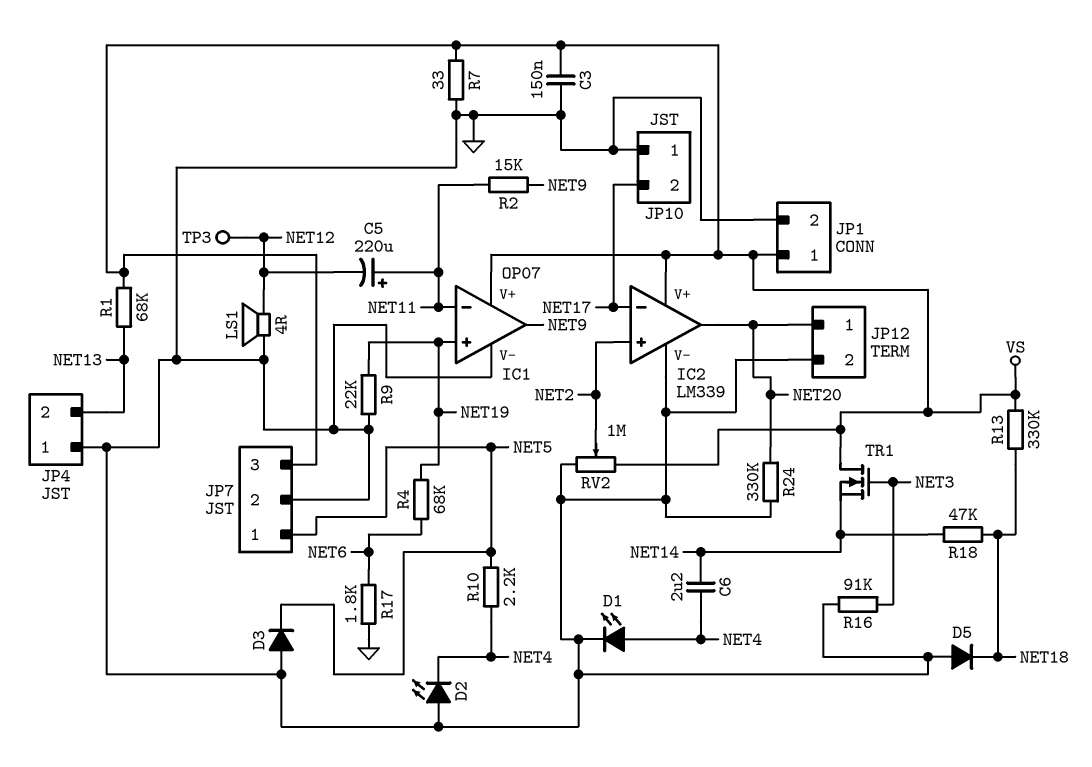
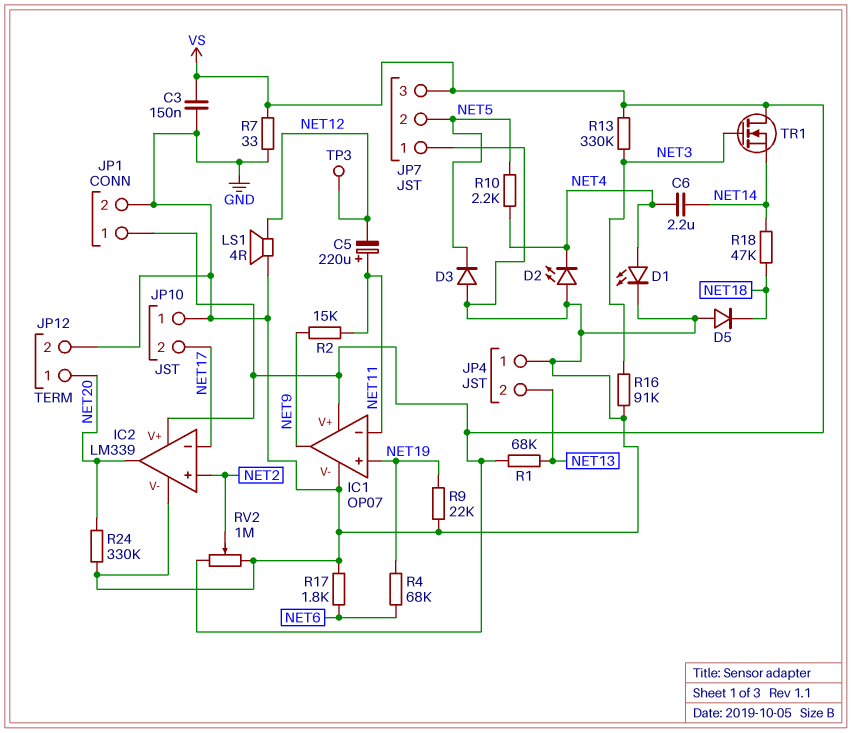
JP7 pin 1: NET5 -> GND
JP7 pin 2: GND -> NET5
R13: 330k (NET18, VS) -> 330k (NET3, VS)

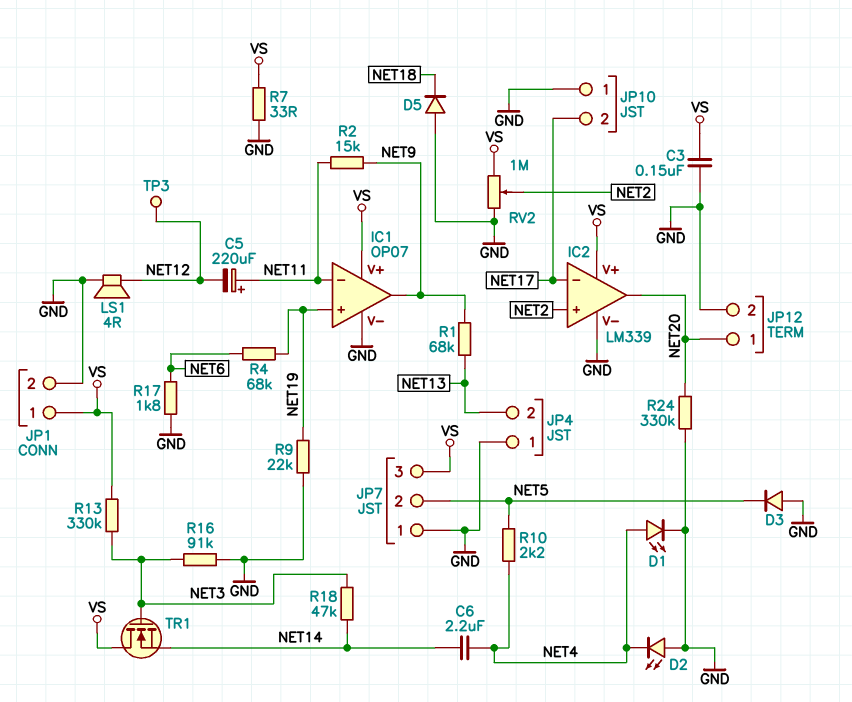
R1: 68k (NET13, VS) -> 68k (NET9, NET13)
R18: 47k (NET14, NET18) -> 47k (NET3, NET14)

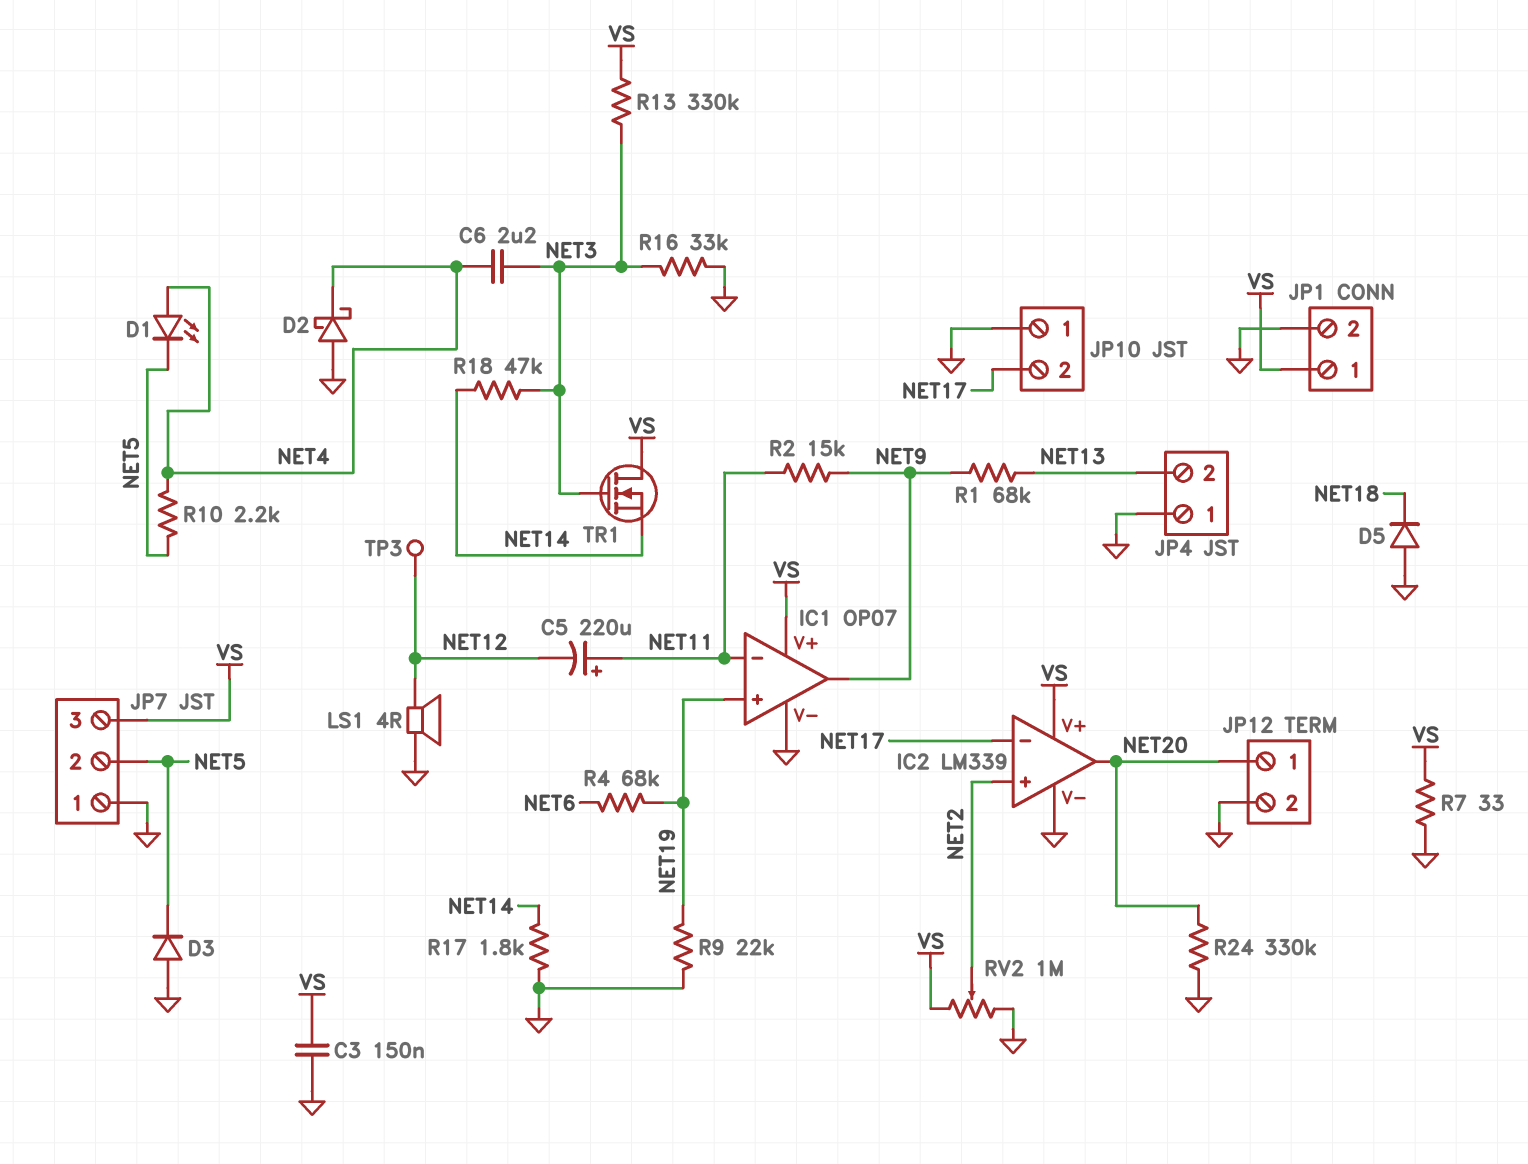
C6: 2.2uF (NET4, NET14) -> 2.2uF (NET3, NET4)
D1: LED (A NET4, K GND) -> LED (A NET4, K NET5)
D2: LED (A GND, K NET4) -> schottky (A GND, K NET4)
R16: 91k (GND, NET3) -> 33k (GND, NET3)
R17: 1.8k (GND, NET6) -> 1.8k (GND, NET14)

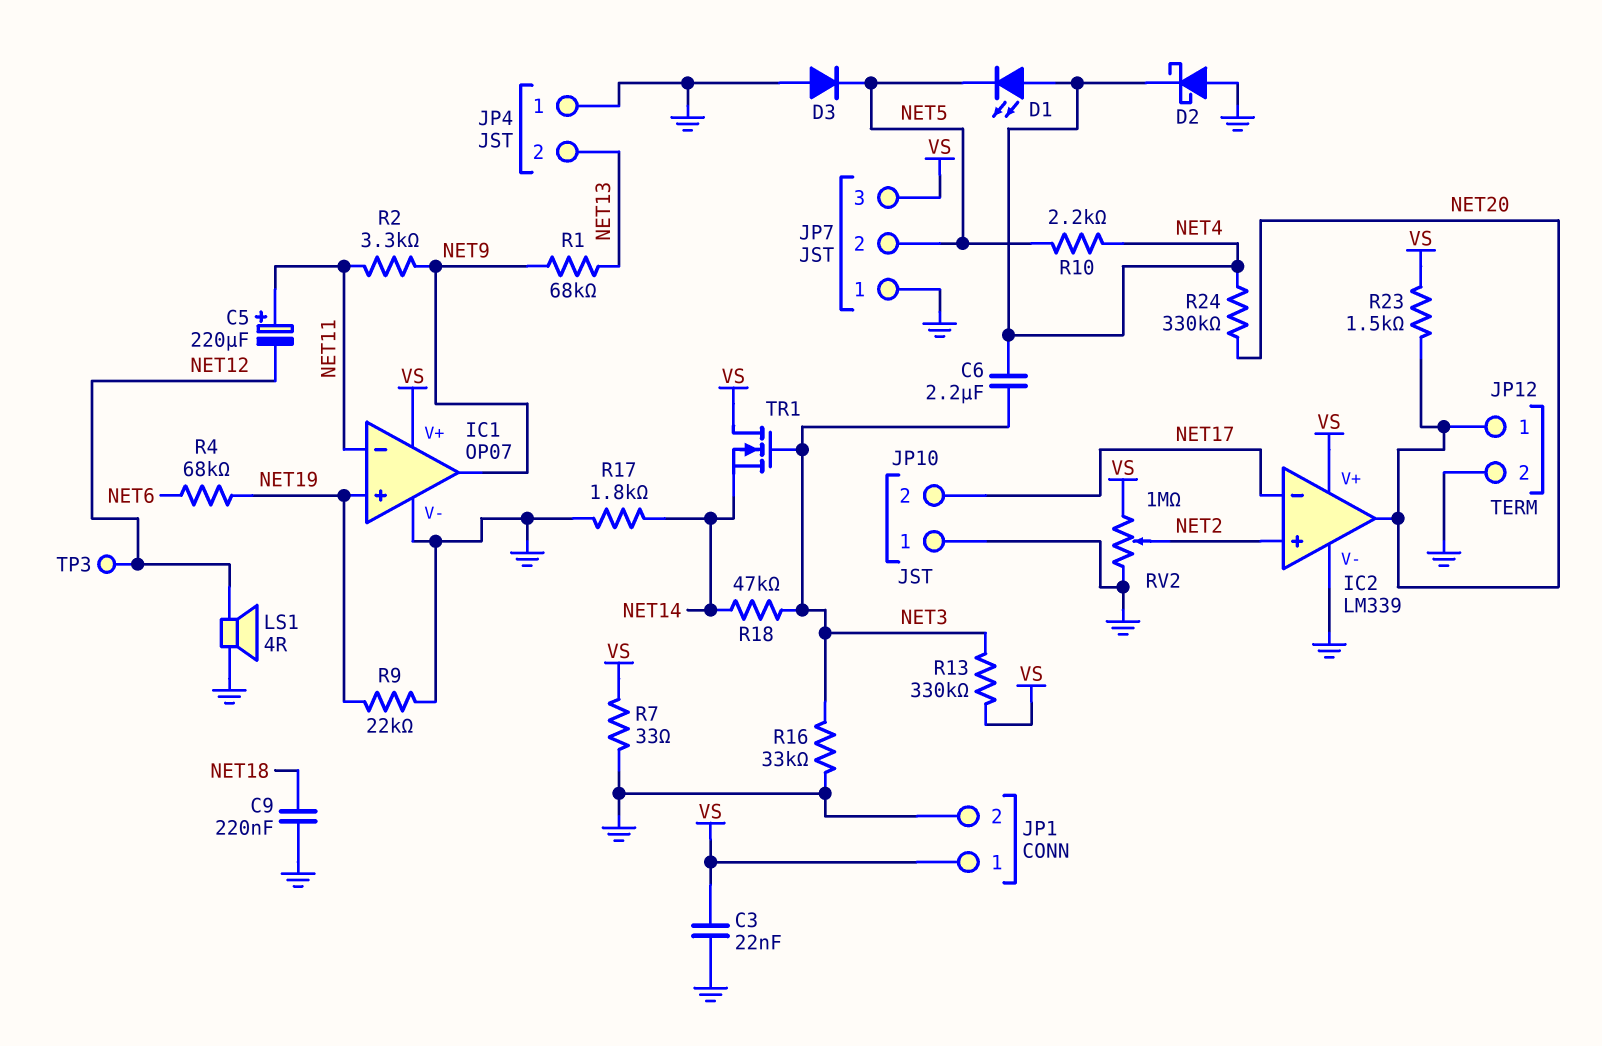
C3: 150nF (GND, VS) -> 22nF (GND, VS)
C9: none -> 220nF (GND, NET18)
D5: diode (A GND, K NET18) -> none
R2: 15k (NET9, NET11) -> 3.3k (NET9, NET11)
R23: none -> 1.5k (NET20, VS)
R24: 330k (GND, NET20) -> 330k (NET4, NET20)

